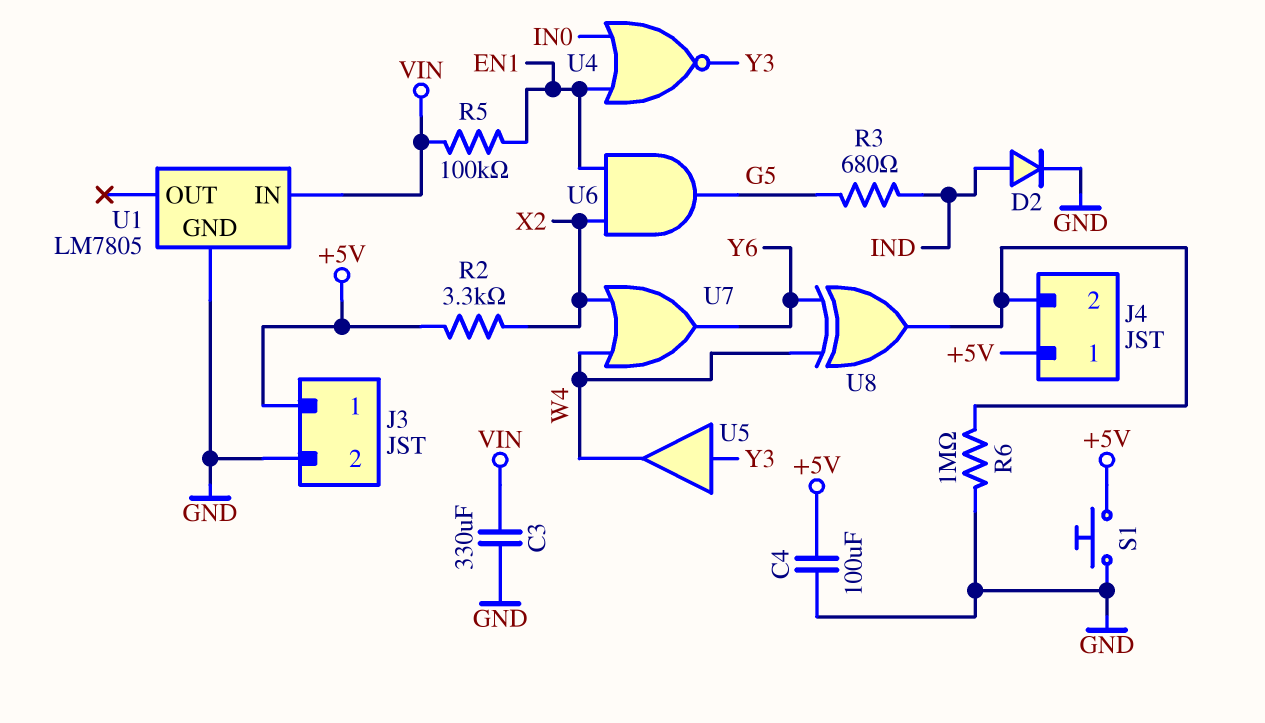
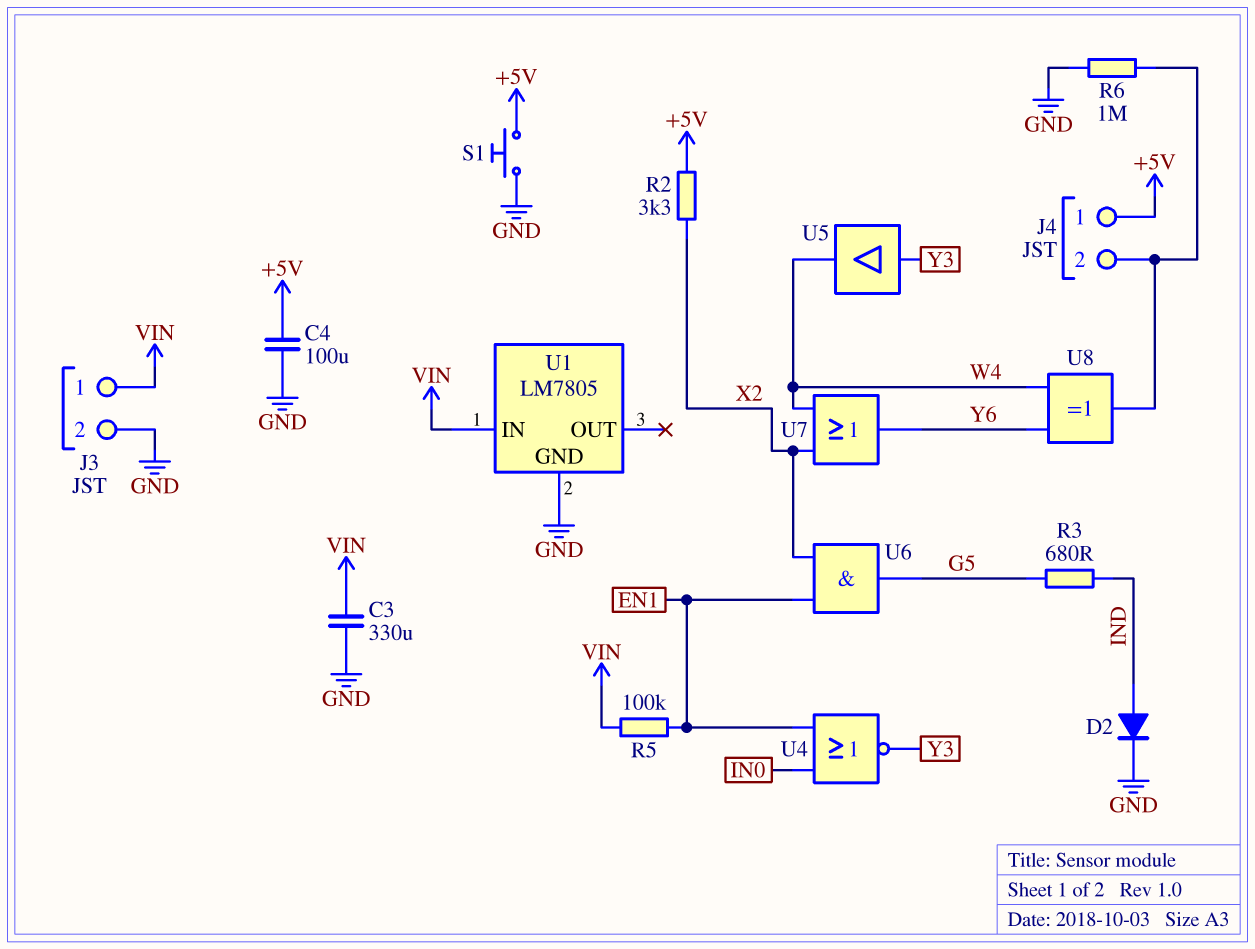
J3 pin 1: +5V -> VIN

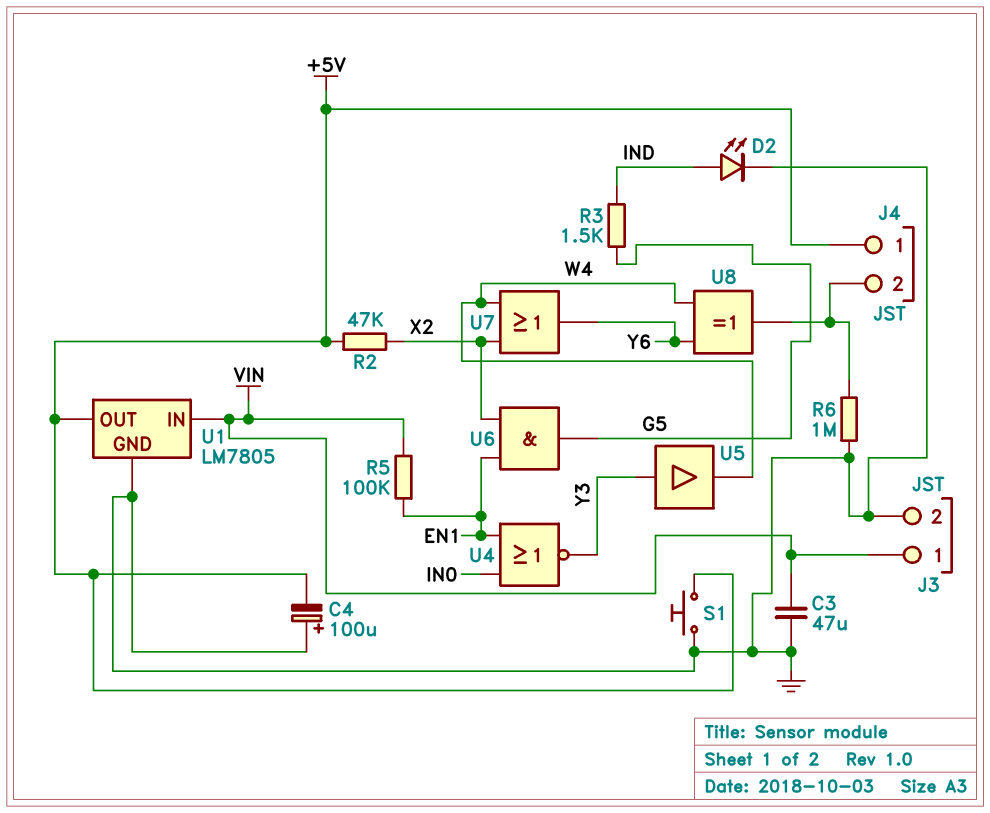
C3: 330uF (GND, VIN) -> 47uF (GND, VIN)
C4: 100uF (+5V, GND) -> 100uF (plus GND, minus +5V)
D2: diode (A IND, K GND) -> LED (A IND, K GND)
R2: 3.3k (+5V, X2) -> 47k (+5V, X2)
R3: 680 (G5, IND) -> 1.5k (G5, IND)
U1 pin OUT: none -> +5V

